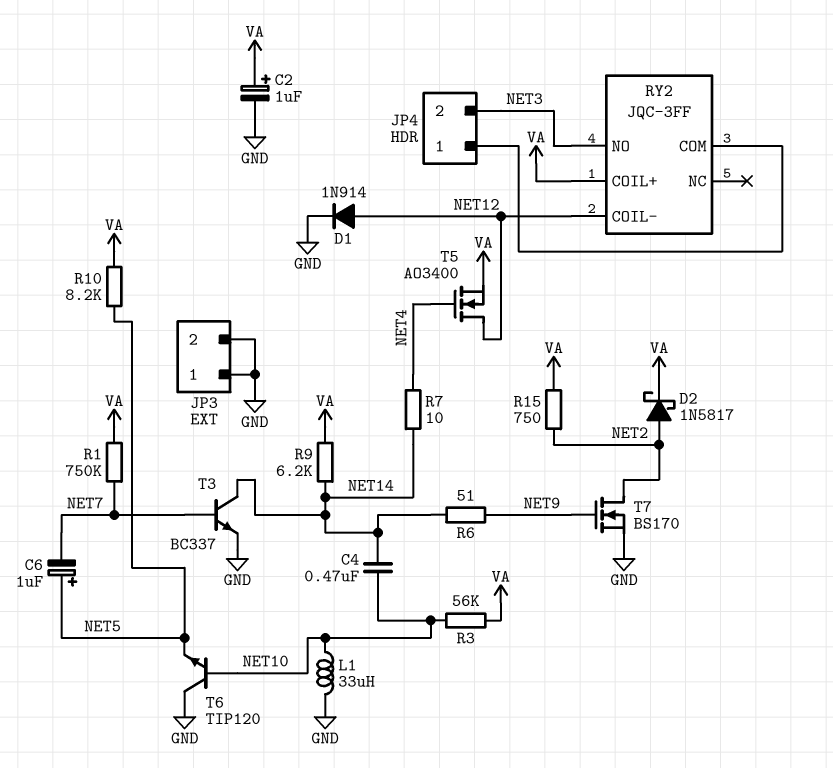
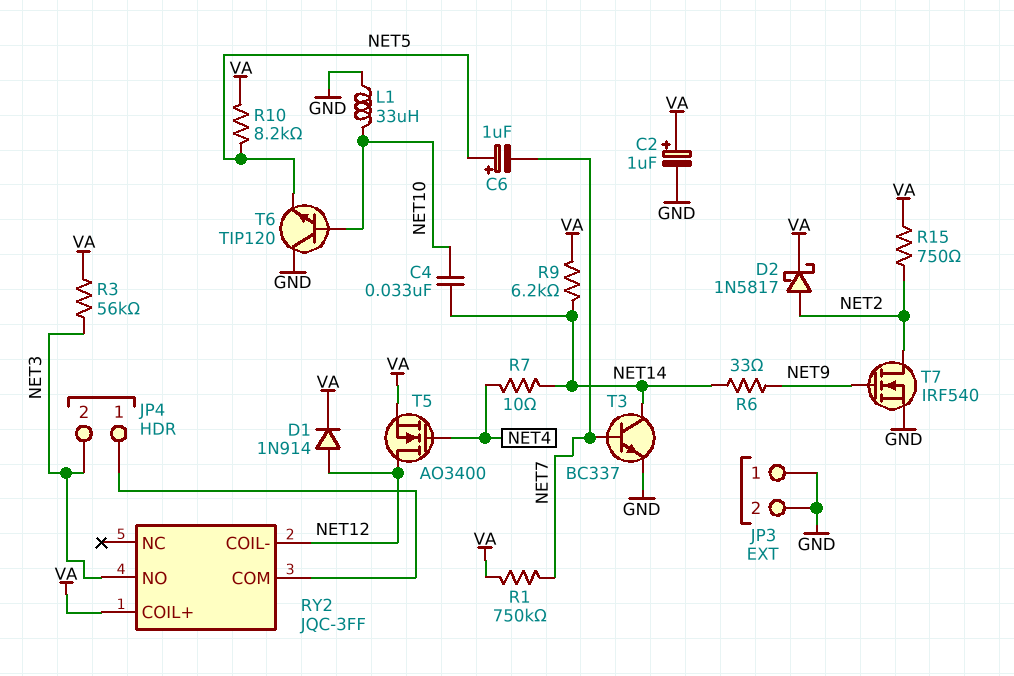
C4: 470nF (NET10, NET14) -> 33nF (NET10, NET14)
D1: diode 1N914 (A NET12, K GND) -> diode 1N914 (A NET12, K VA)
R3: 56k (NET10, VA) -> 56k (NET3, VA)
R6: 51 (NET9, NET14) -> 33 (NET9, NET14)
T7: NMOS BS170 (G NET9, D NET2, S GND) -> NMOS IRF540 (G NET9, D NET2, S GND)

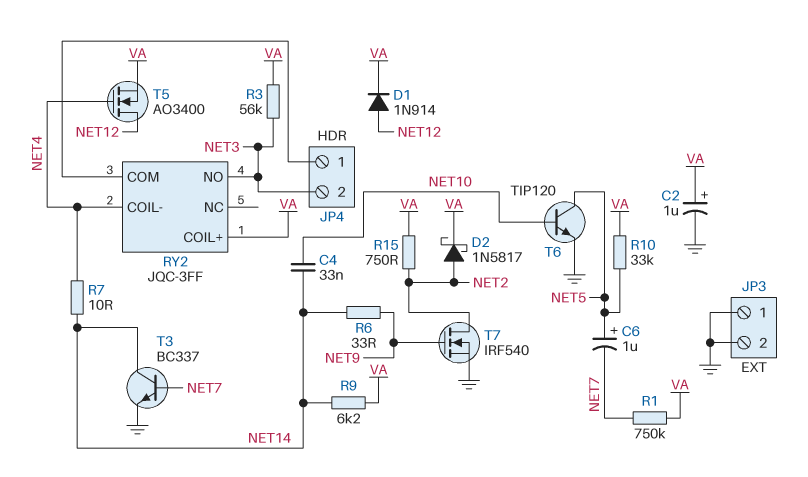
L1: 33uH (GND, NET10) -> none
R10: 8.2k (NET5, VA) -> 33k (NET5, VA)
RY2 pin COIL-: NET12 -> NET4
T6: NPN TIP120 (B NET10, C GND, E NET5) -> NPN TIP120 (B NET10, C NET5, E GND)

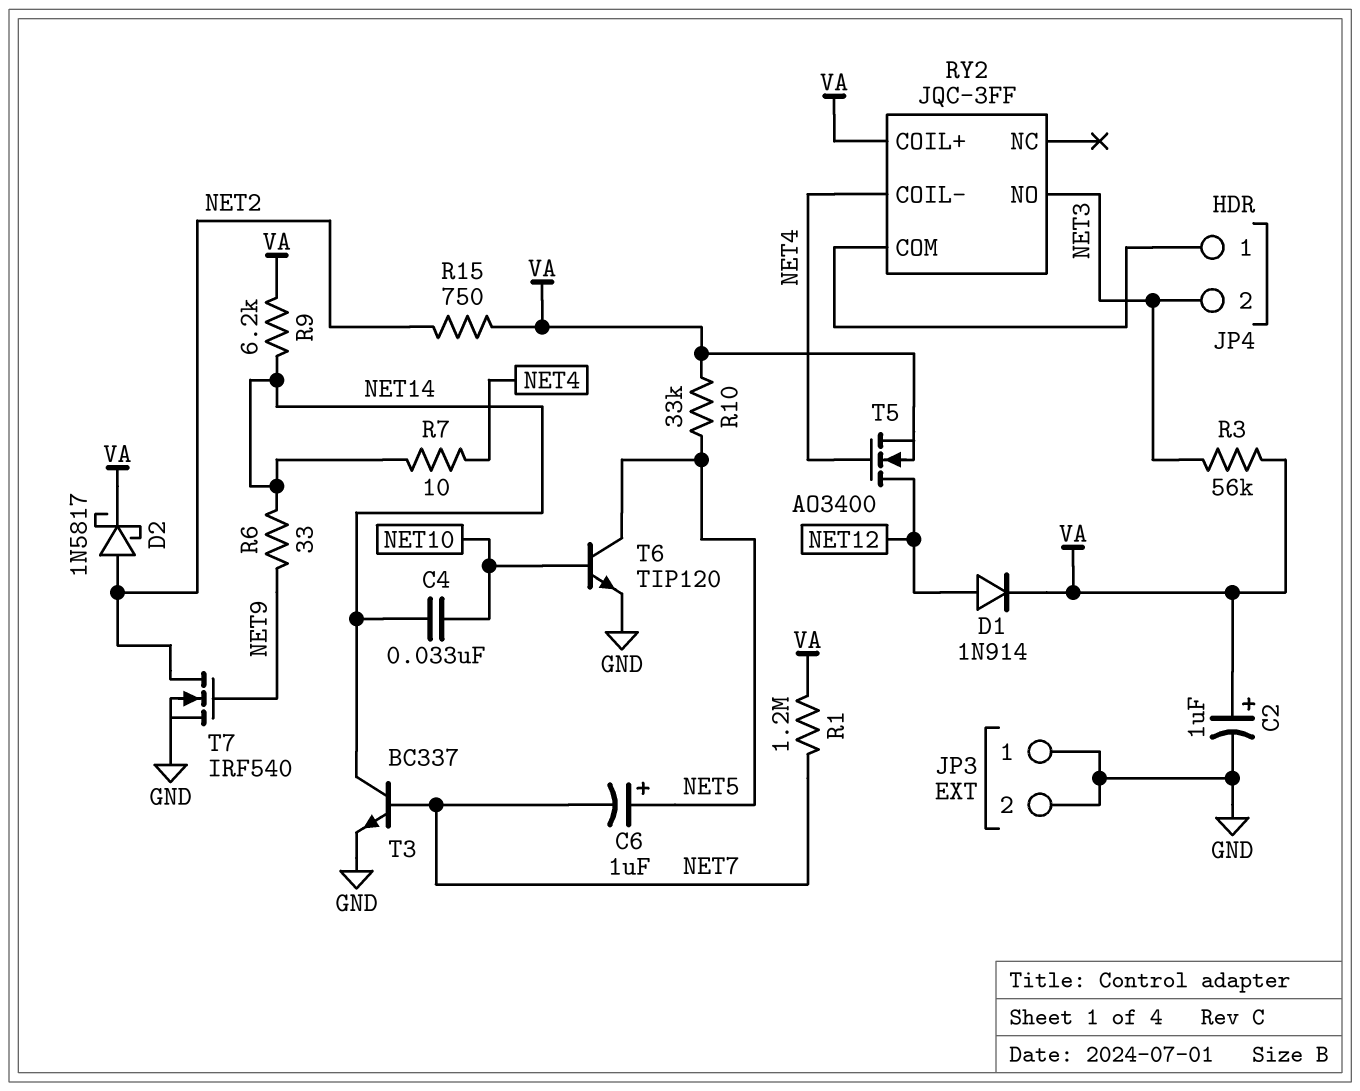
R1: 750k (NET7, VA) -> 1.2M (NET7, VA)

